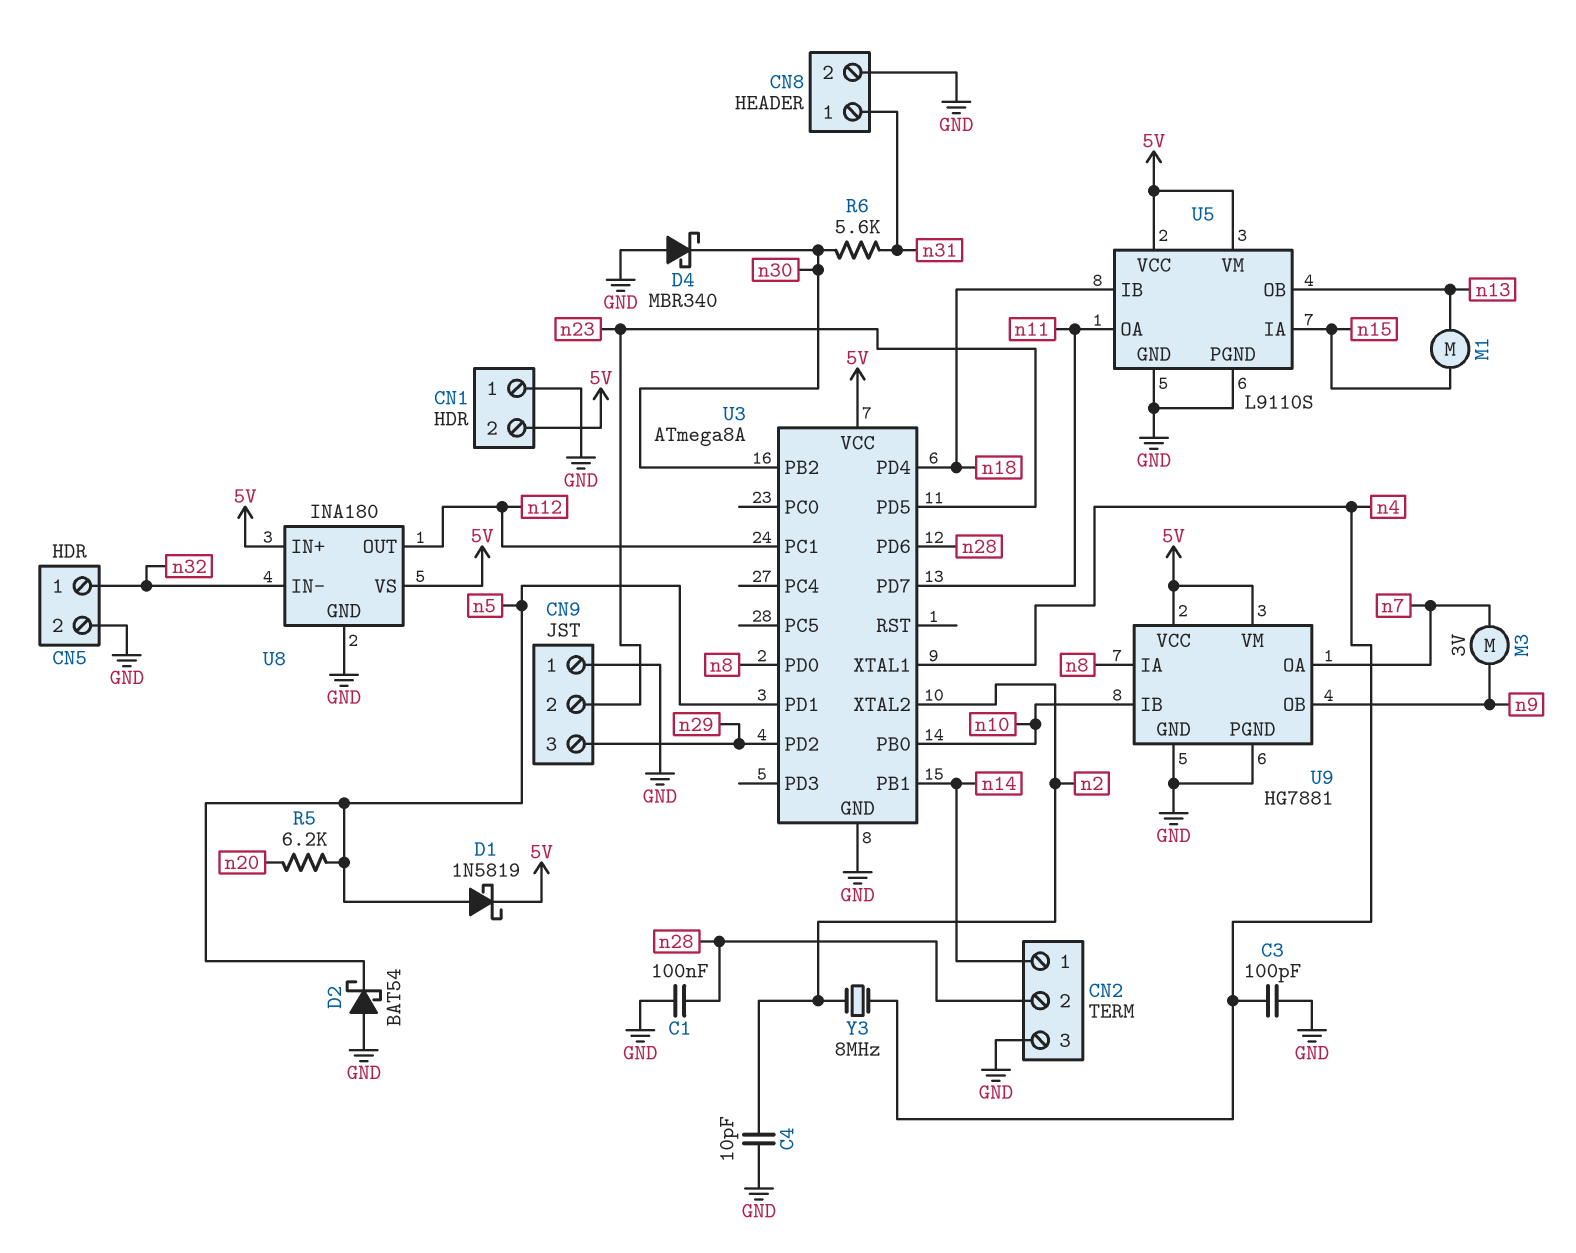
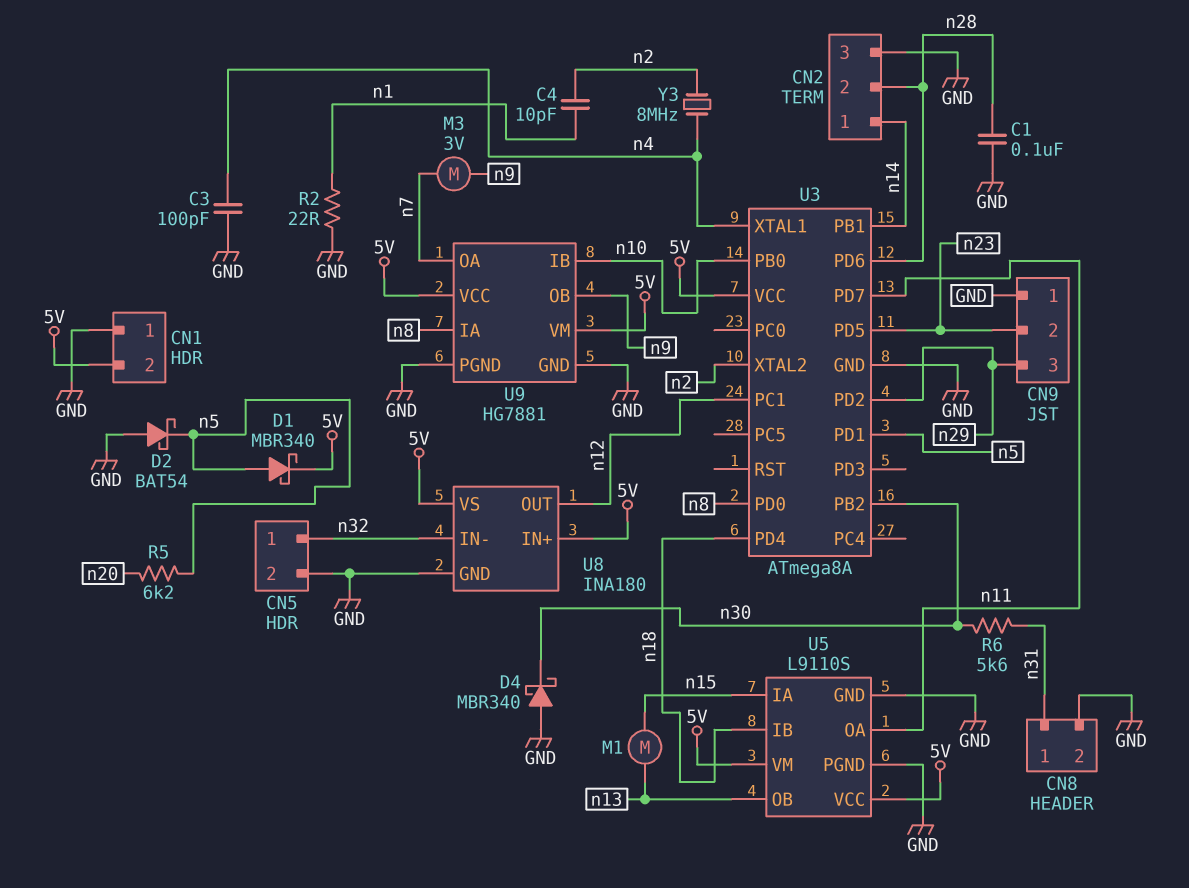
C4: 10pF (GND, n2) -> 10pF (n1, n2)
D1: schottky 1N5819 (A n5, K 5V) -> schottky MBR340 (A n5, K 5V)
R2: none -> 22 (GND, n1)

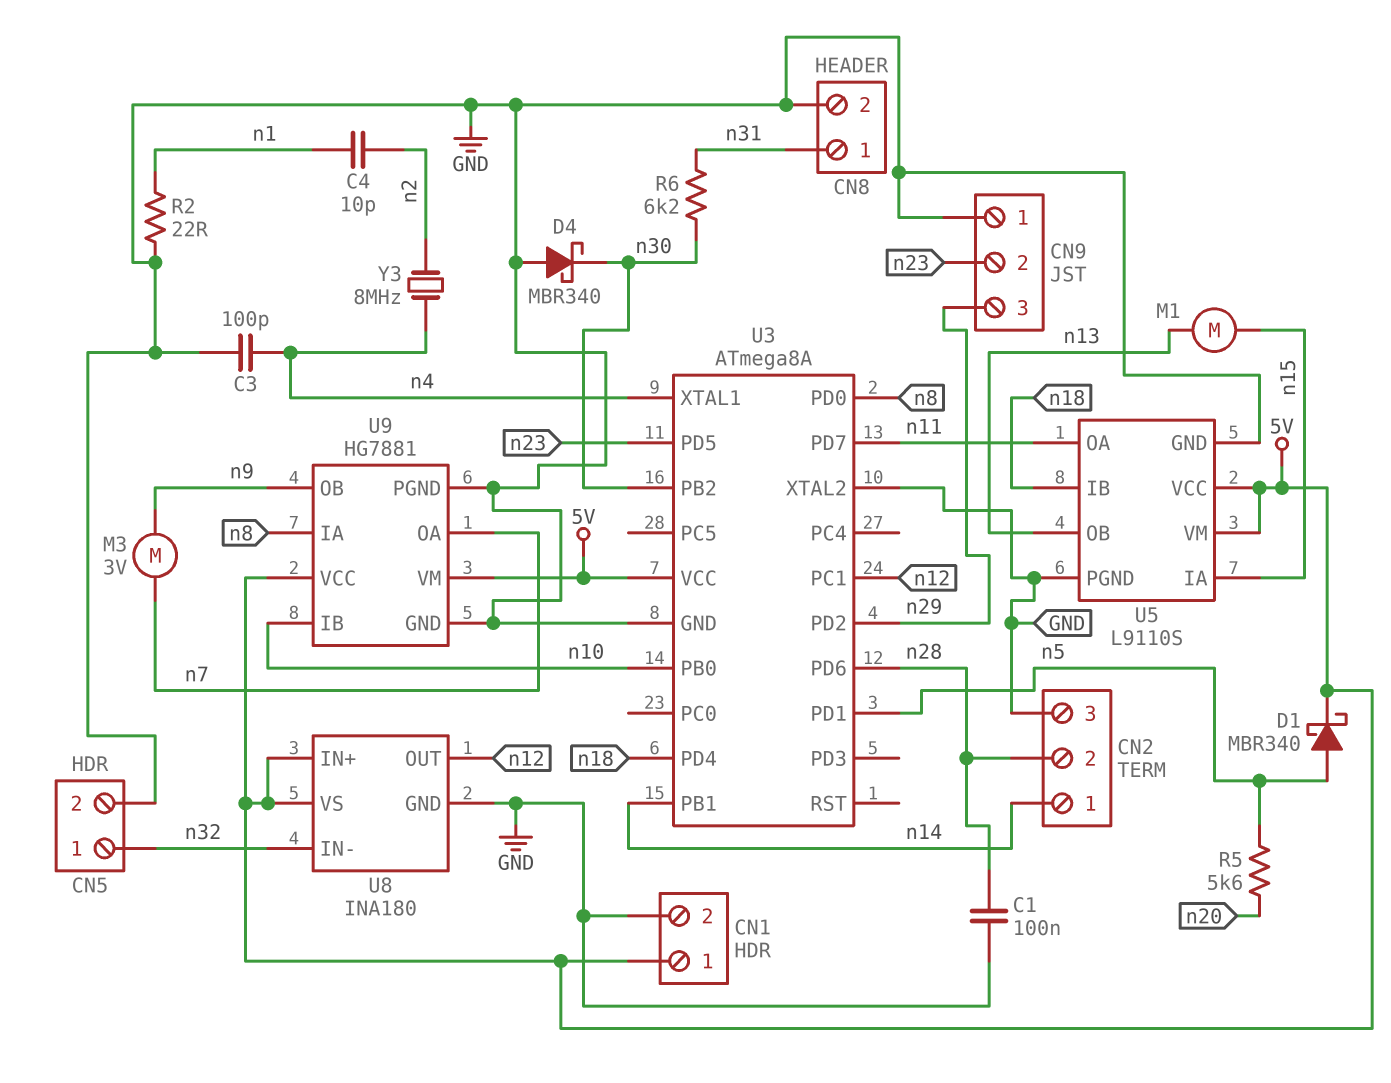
CN1 pin 1: GND -> 5V
CN1 pin 2: 5V -> GND
D2: schottky BAT54 (A GND, K n5) -> none
R5: 6.2k (n5, n20) -> 5.6k (n5, n20)
R6: 5.6k (n30, n31) -> 6.2k (n30, n31)
U3 pin XTAL2: n2 -> GND

